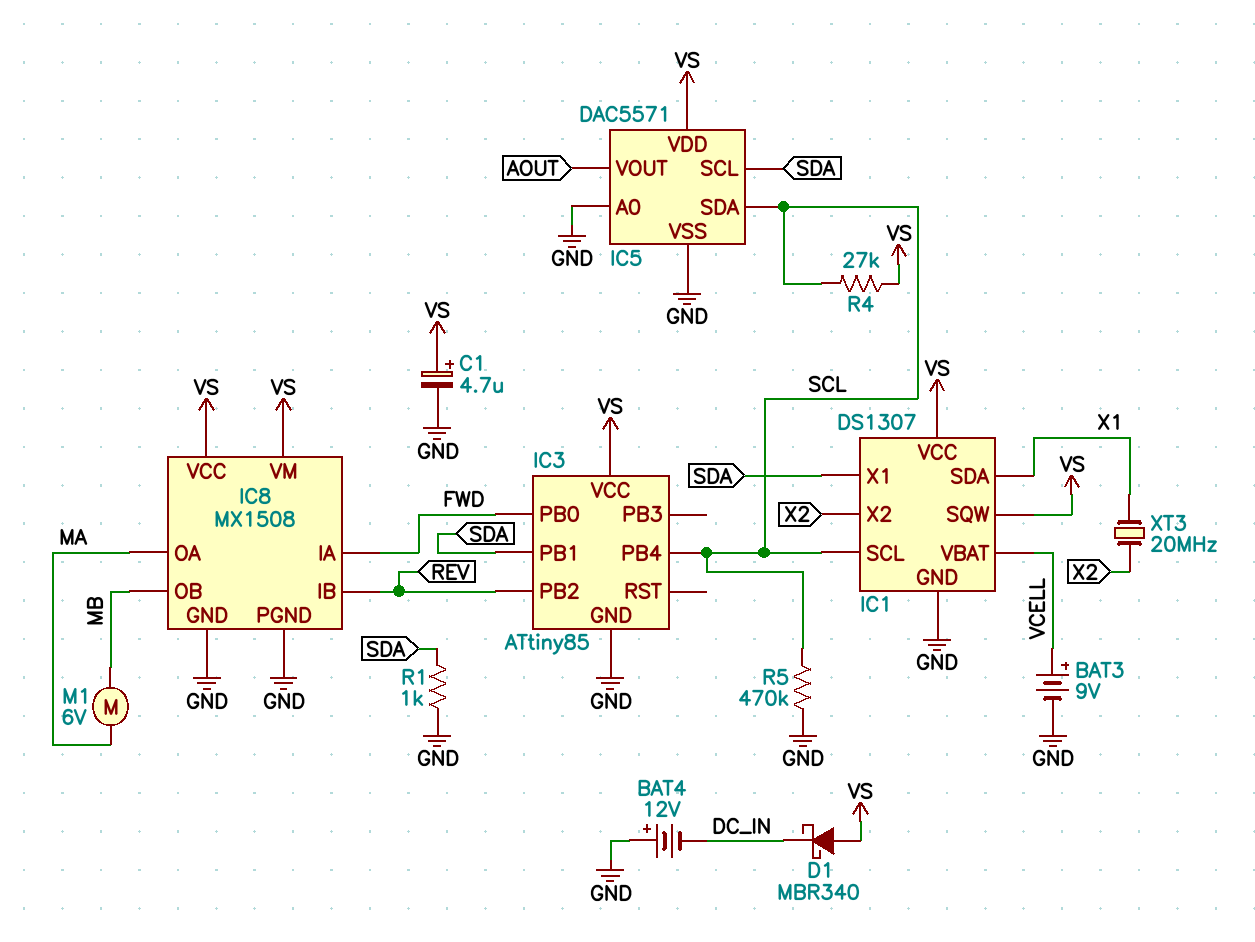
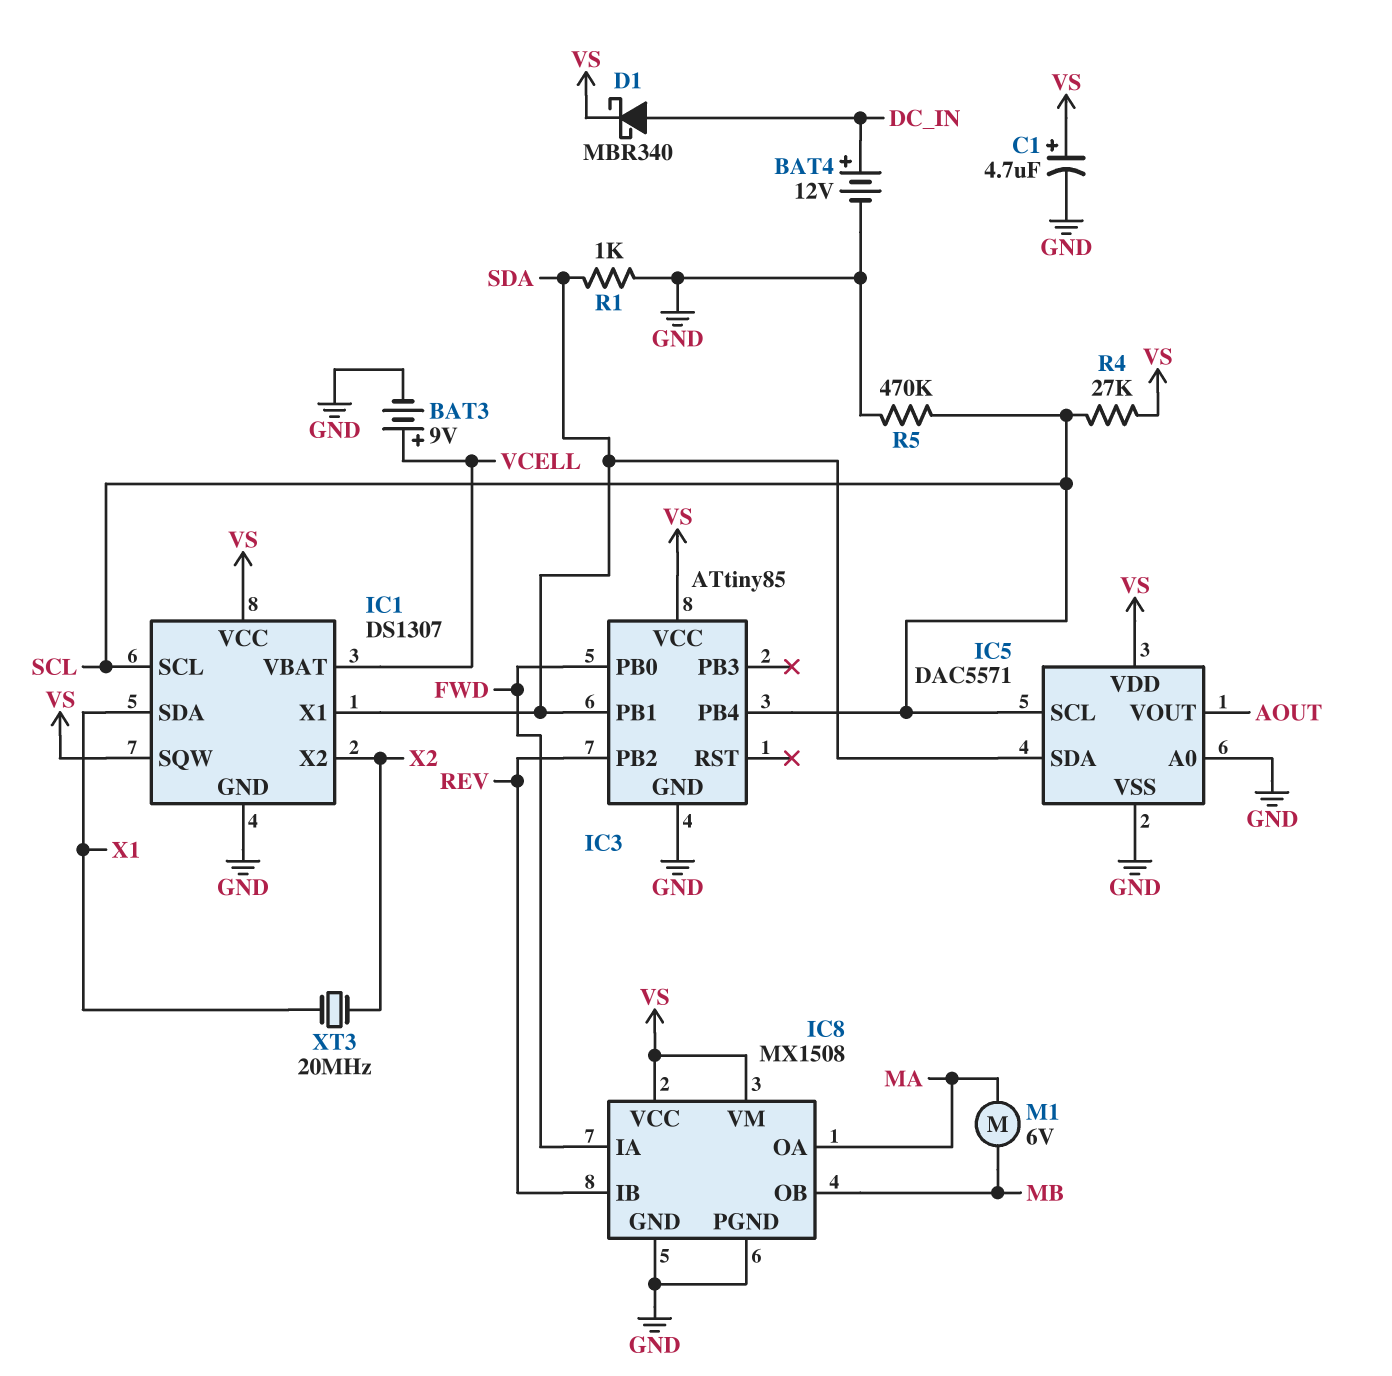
BAT4: 12V (plus GND, minus DC_IN) -> 12V (plus DC_IN, minus GND)
D1: schottky MBR340 (A VS, K DC_IN) -> schottky MBR340 (A DC_IN, K VS)
IC5 pin SCL: SDA -> SCL
IC5 pin SDA: SCL -> SDA

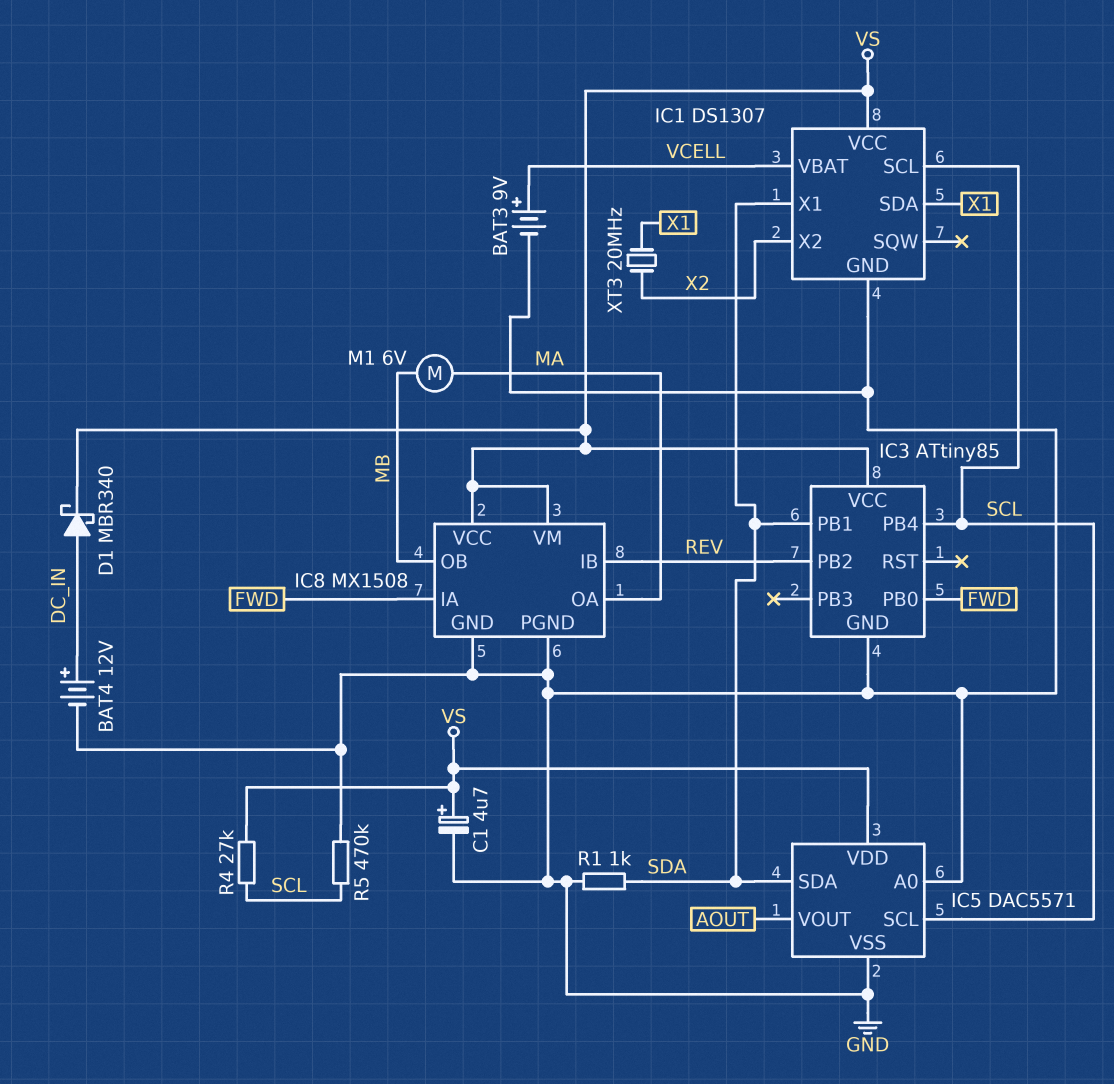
IC1 pin SQW: VS -> none

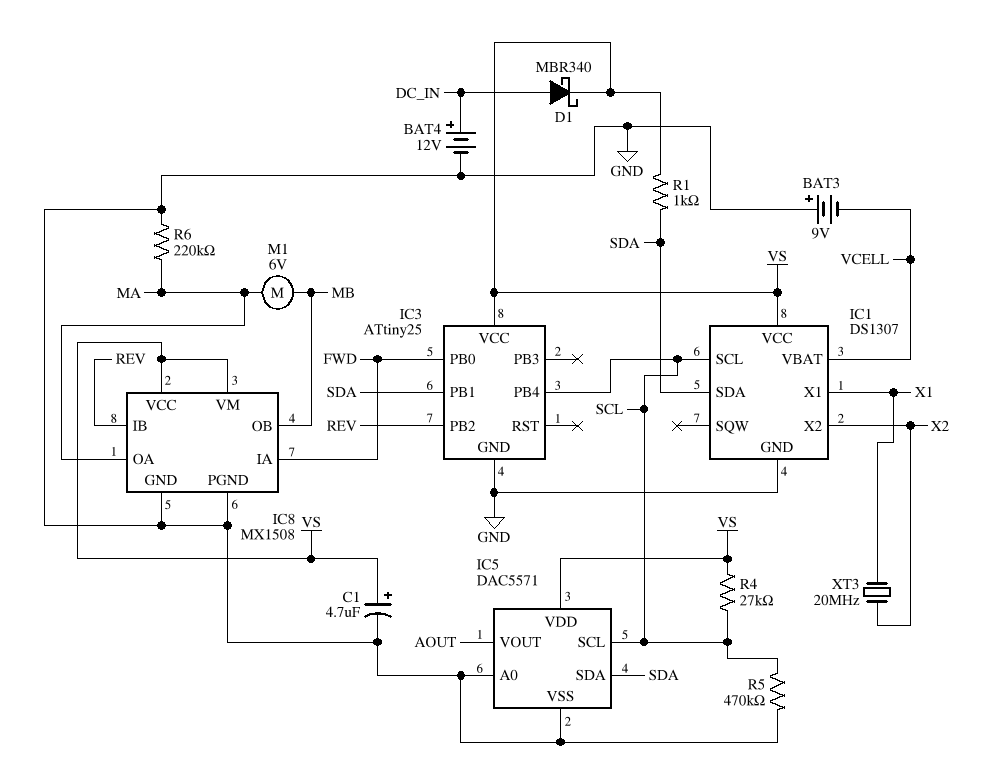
BAT3: 9V (plus VCELL, minus GND) -> 9V (plus GND, minus VCELL)
IC1 pin SDA: X1 -> SDA
IC1 pin X1: SDA -> X1
IC3: ATtiny85 -> ATtiny25
R1: 1k (GND, SDA) -> 1k (SDA, VS)
R6: none -> 220k (GND, MA)

